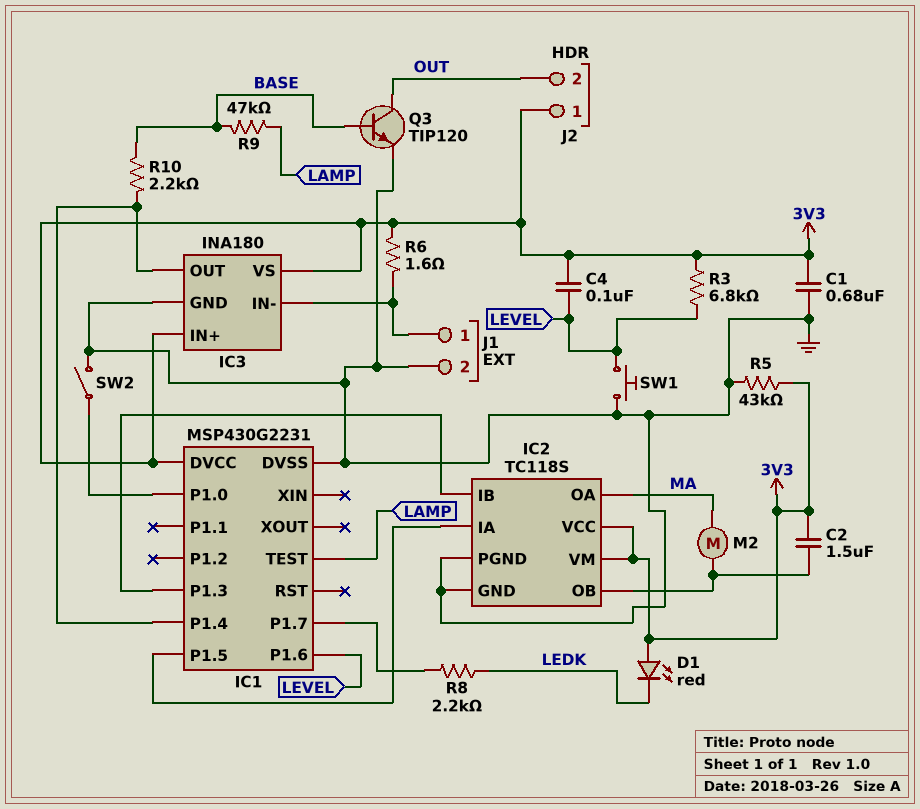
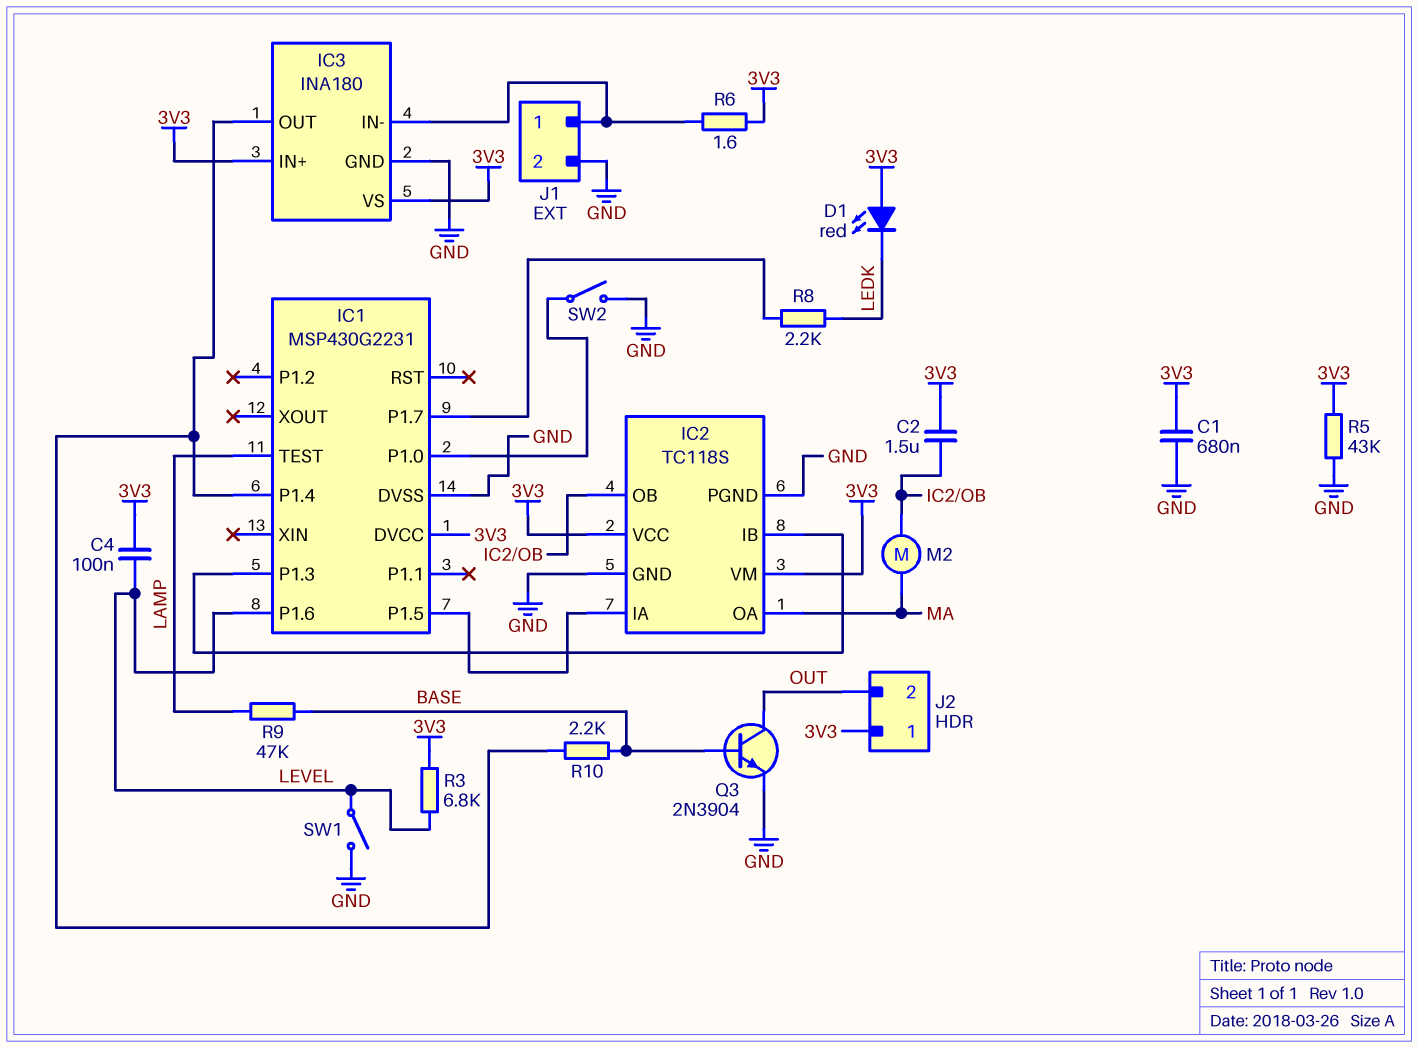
Q3: NPN TIP120 (B BASE, C OUT, E GND) -> NPN 2N3904 (B BASE, C OUT, E GND)
SW1: button (GND, LEVEL) -> switch (GND, LEVEL)

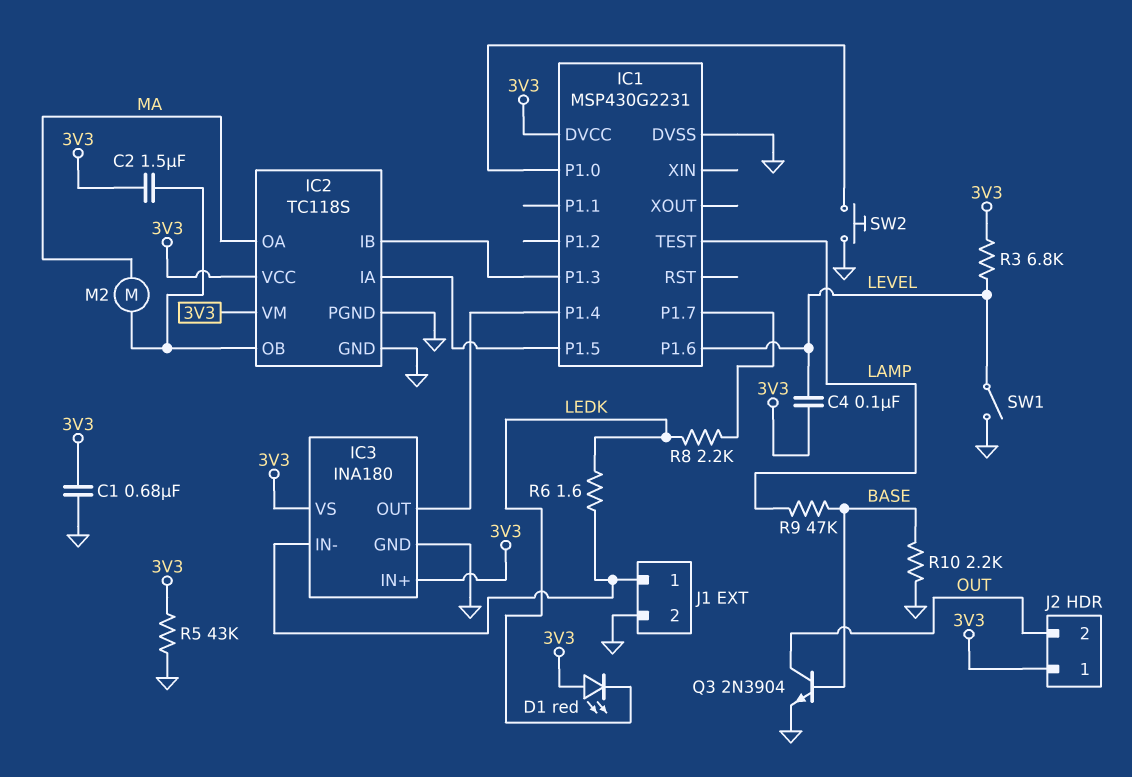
R6: 1.6 (3V3, IC3/IN-) -> 1.6 (IC3/IN-, LEDK)
R10: 2.2k (BASE, IC1/P1.4) -> 2.2k (BASE, GND)
SW2: switch (GND, IC1/P1.0) -> button (GND, IC1/P1.0)

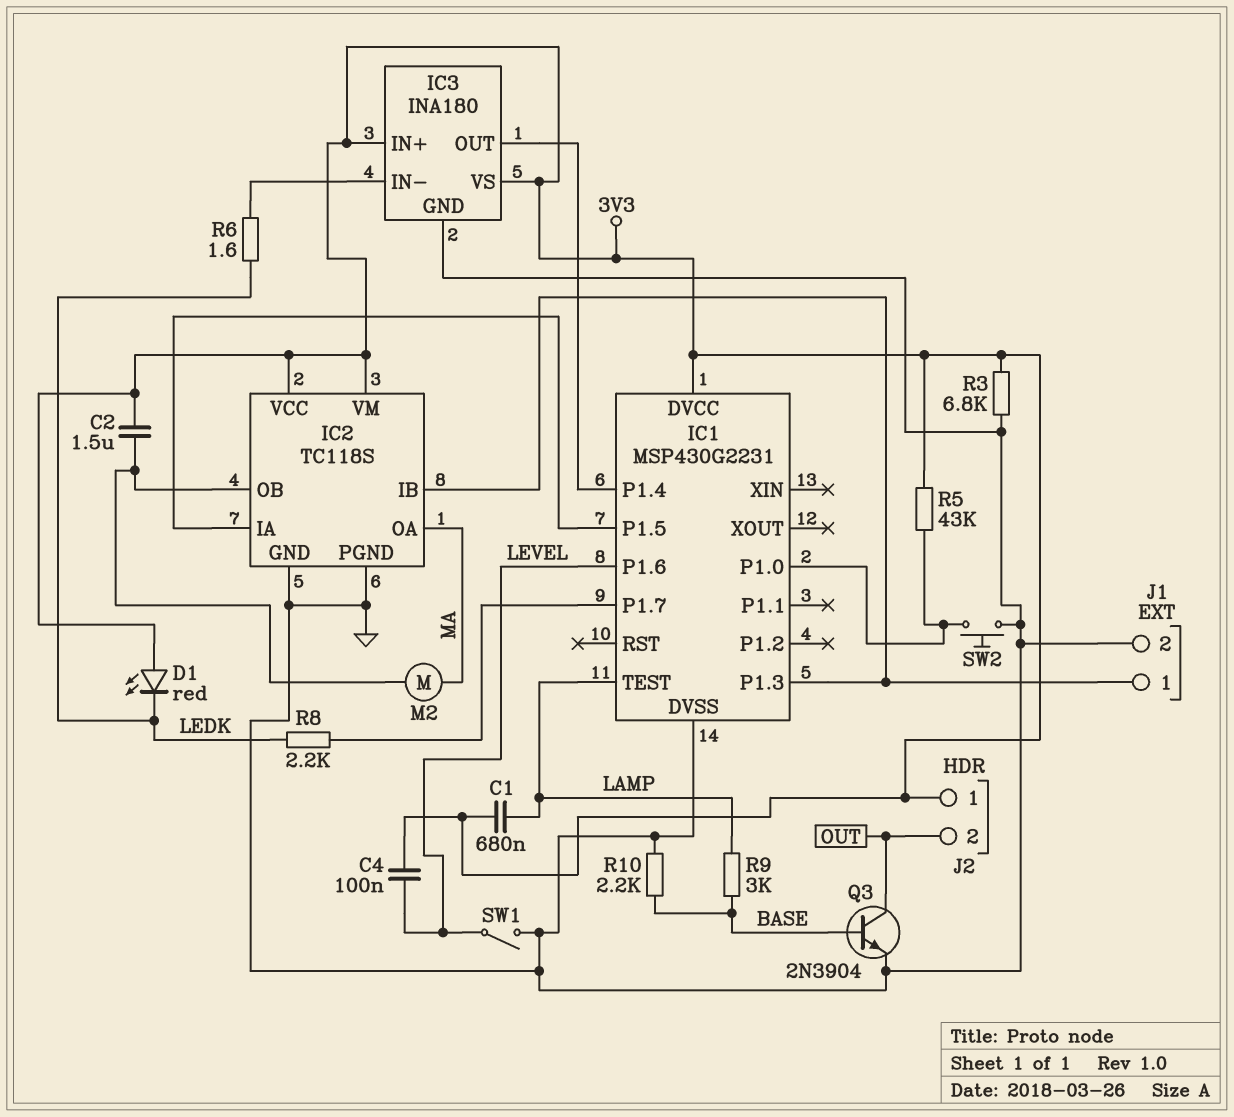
C1: 680nF (3V3, GND) -> 680nF (3V3, LAMP)
J1 pin 1: IC3/IN- -> IC1/P1.3
R3: 6.8k (3V3, LEVEL) -> 6.8k (3V3, GND)
R5: 43k (3V3, GND) -> 43k (3V3, IC1/P1.0)
R9: 47k (BASE, LAMP) -> 3k (BASE, LAMP)

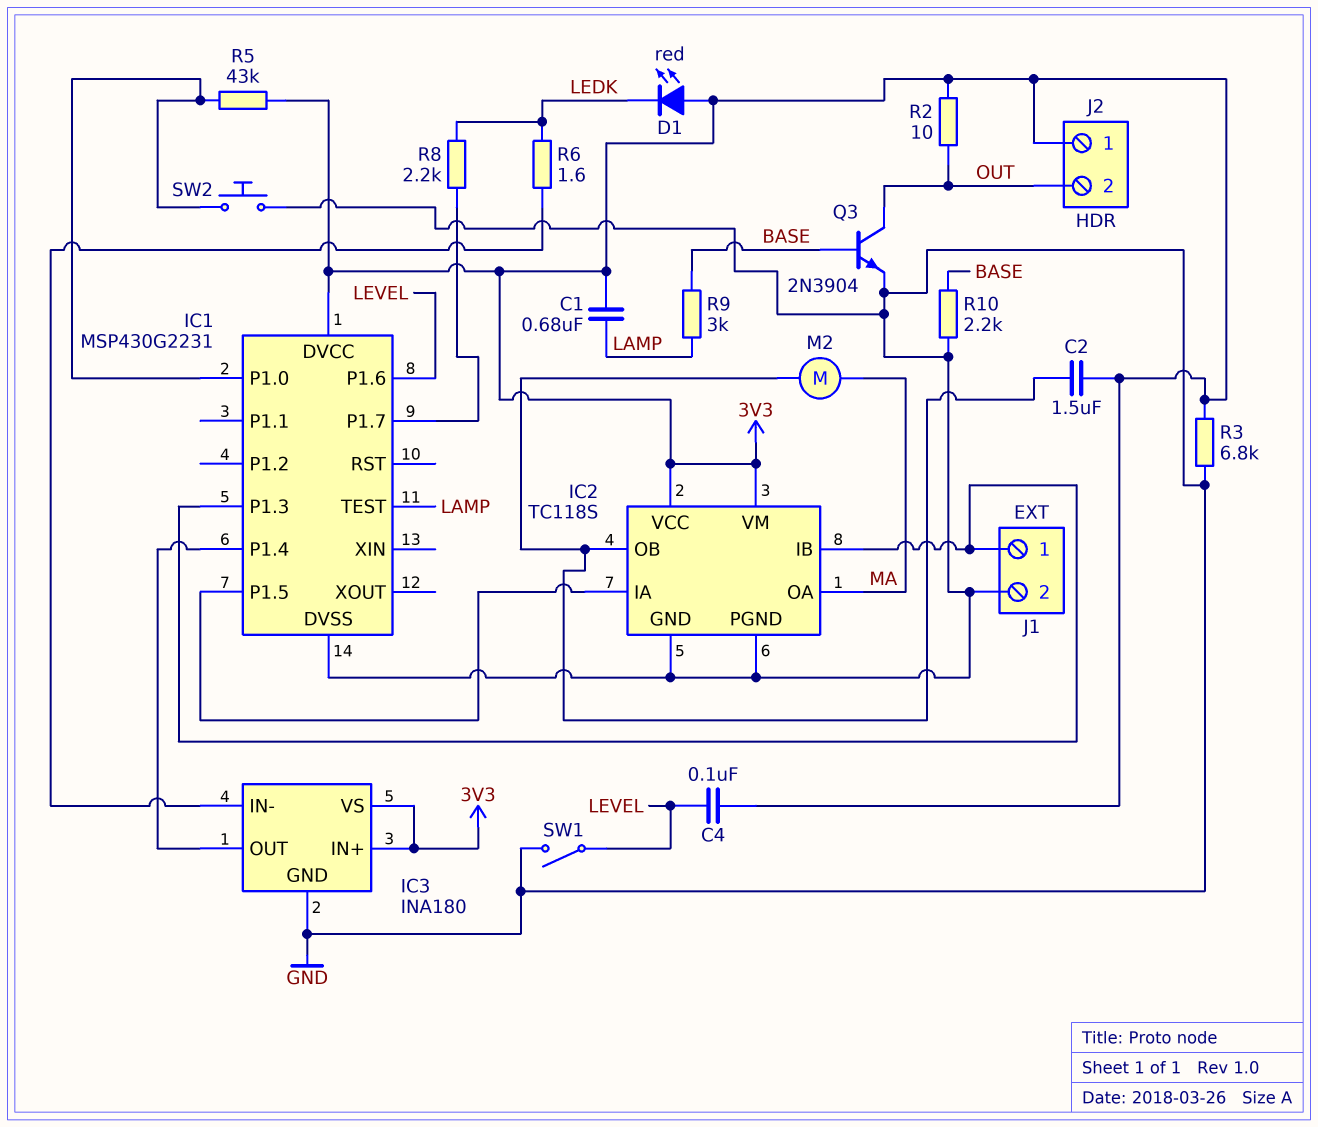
R2: none -> 10 (3V3, OUT)

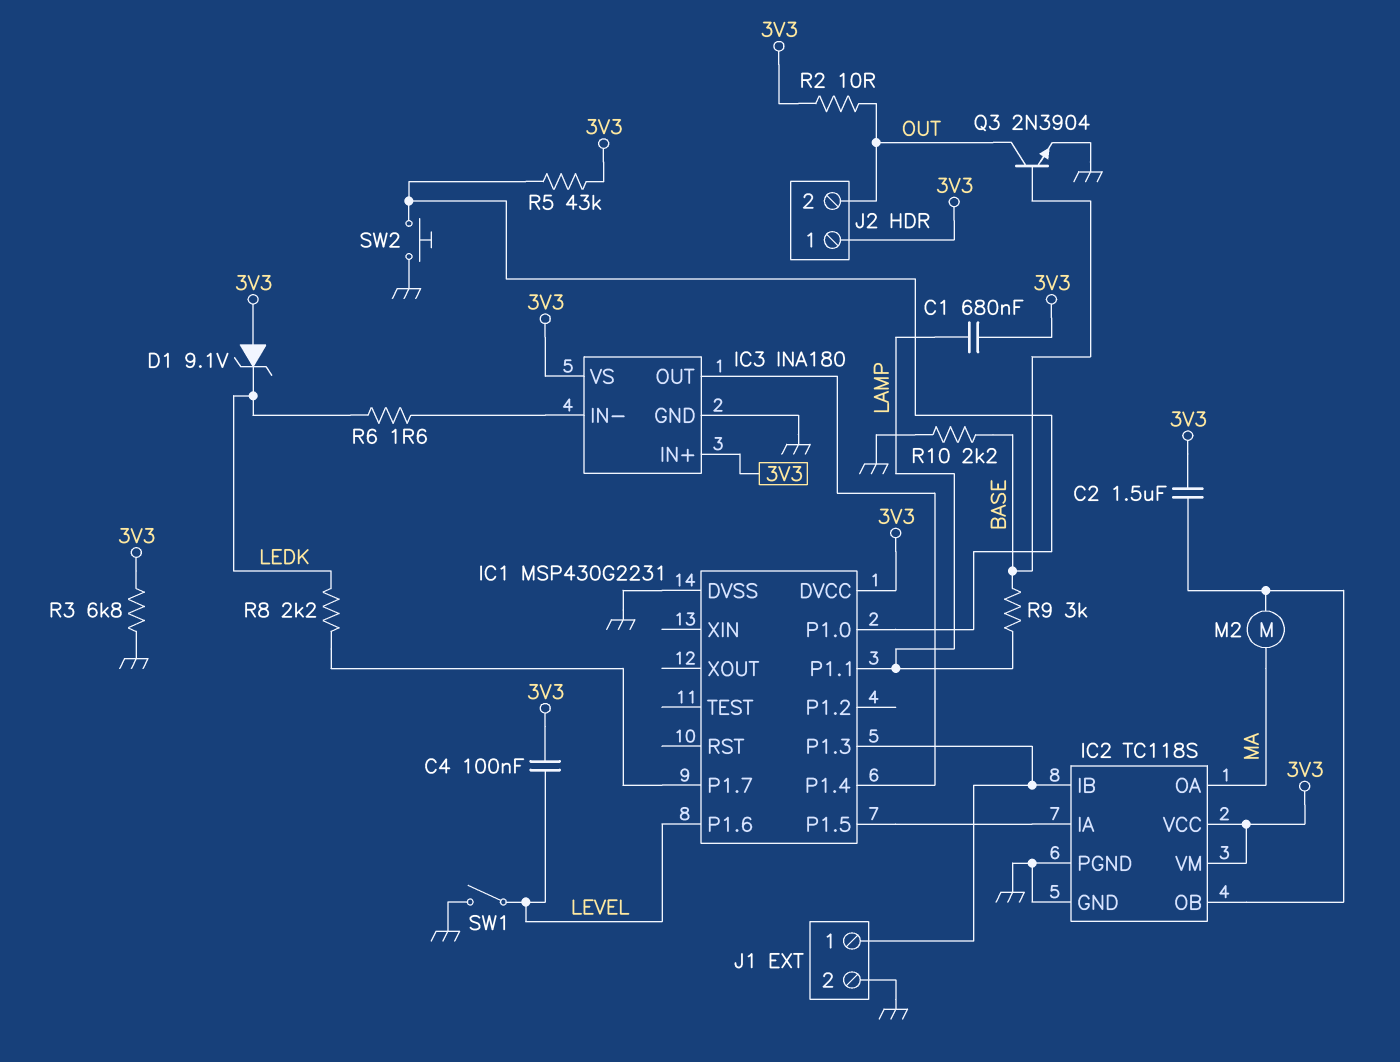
D1: LED red (A 3V3, K LEDK) -> zener 9.1V (A 3V3, K LEDK)
IC1 pin P1.1: none -> LAMP
IC1 pin TEST: LAMP -> none

